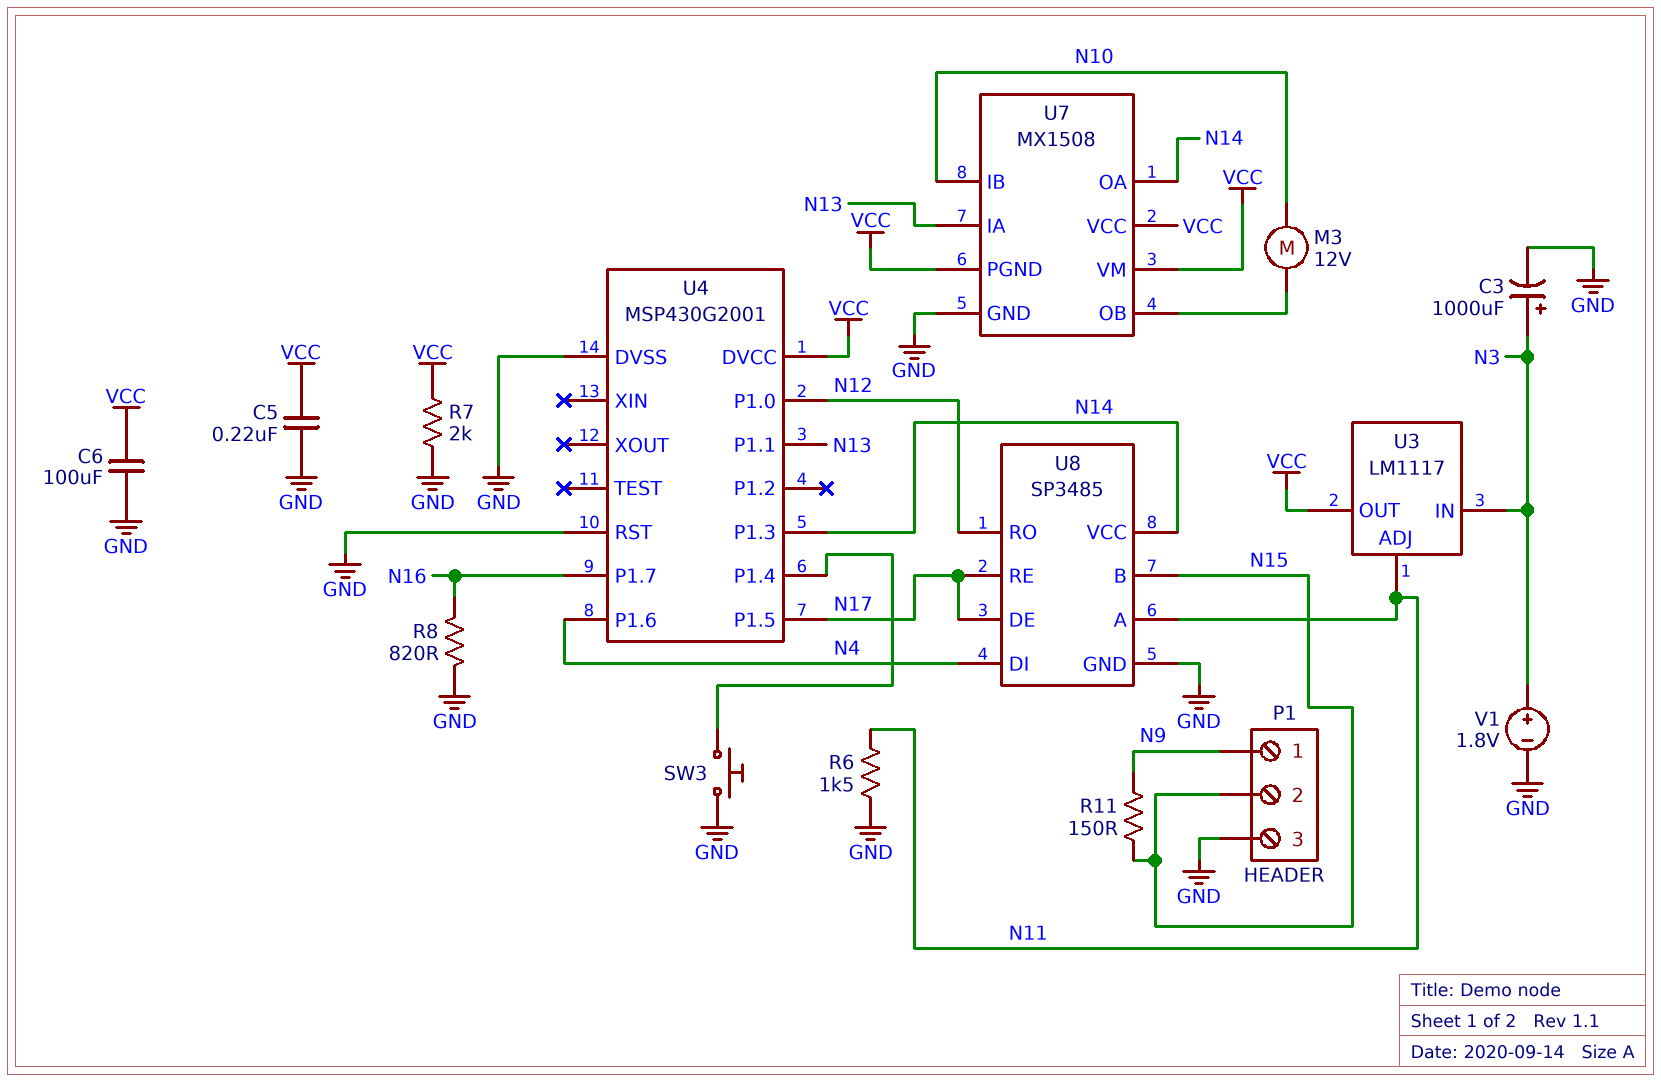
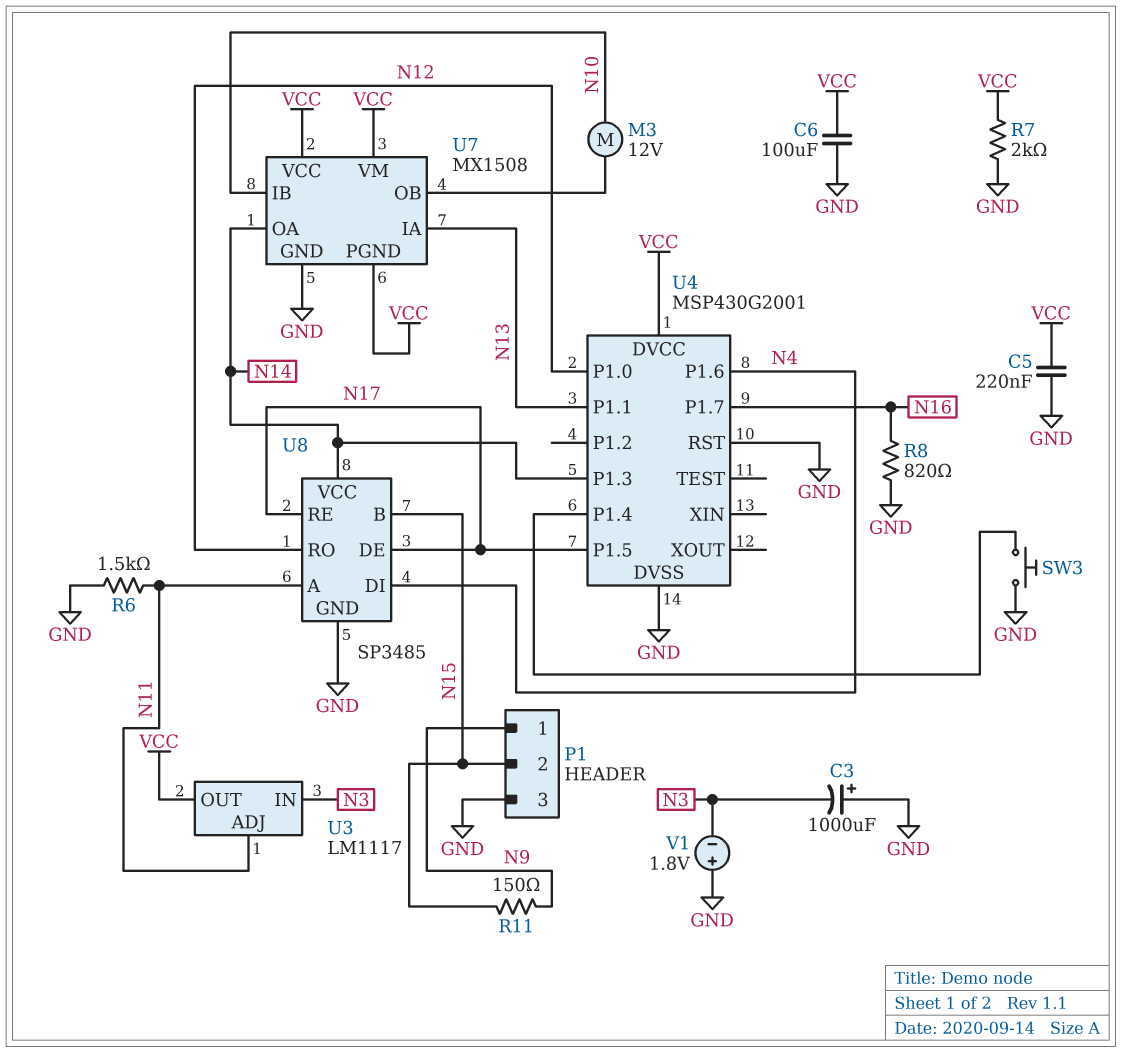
C3: 1000uF (plus N3, minus GND) -> 1000uF (plus GND, minus N3)
V1: 1.8V (plus N3, minus GND) -> 1.8V (plus GND, minus N3)

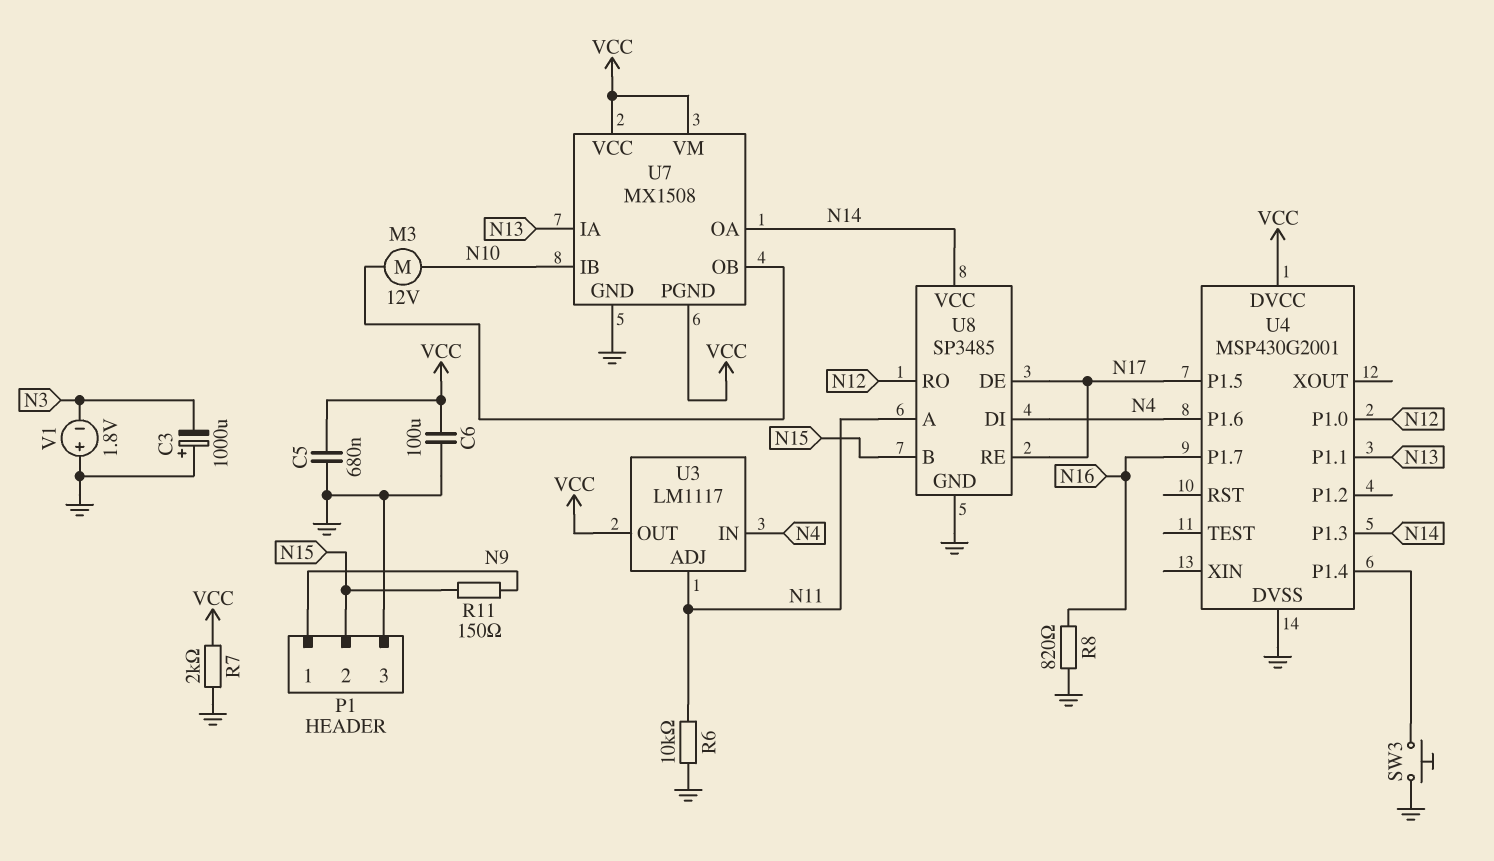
C5: 220nF (GND, VCC) -> 680nF (GND, VCC)
R6: 1.5k (GND, N11) -> 10k (GND, N11)
U3 pin IN: N3 -> N4
U4 pin RST: GND -> none

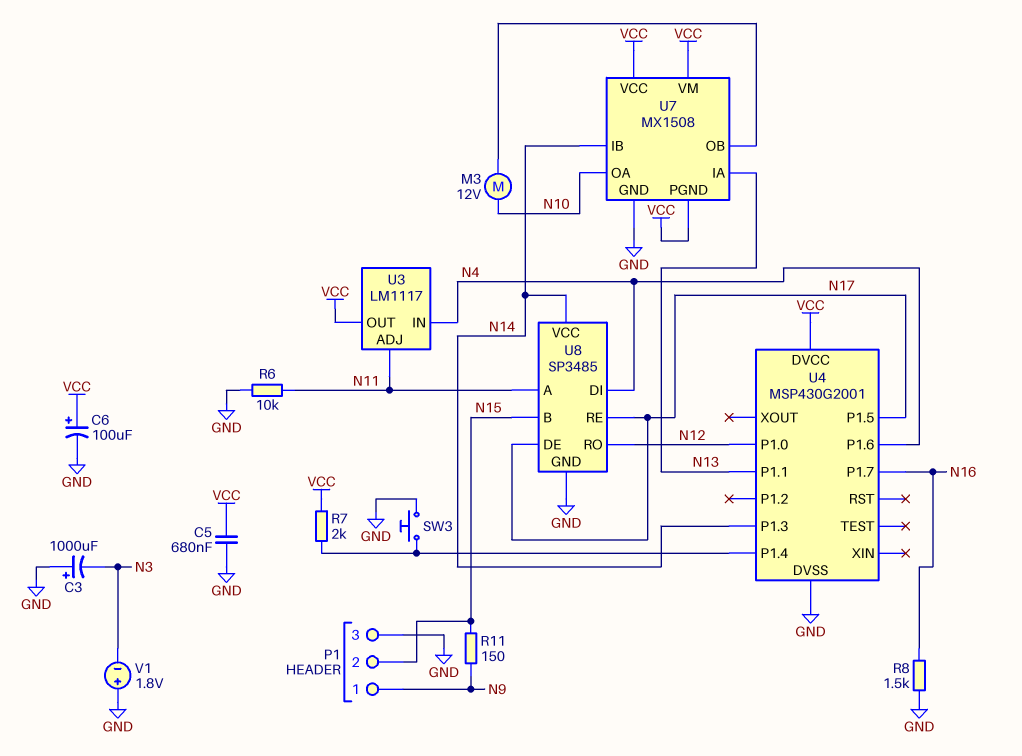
C6: 100uF (GND, VCC) -> 100uF (plus VCC, minus GND)
R7: 2k (GND, VCC) -> 2k (U4/P1.4, VCC)
R8: 820 (GND, N16) -> 1.5k (GND, N16)
U7 pin IB: N10 -> N14
U7 pin OA: N14 -> N10

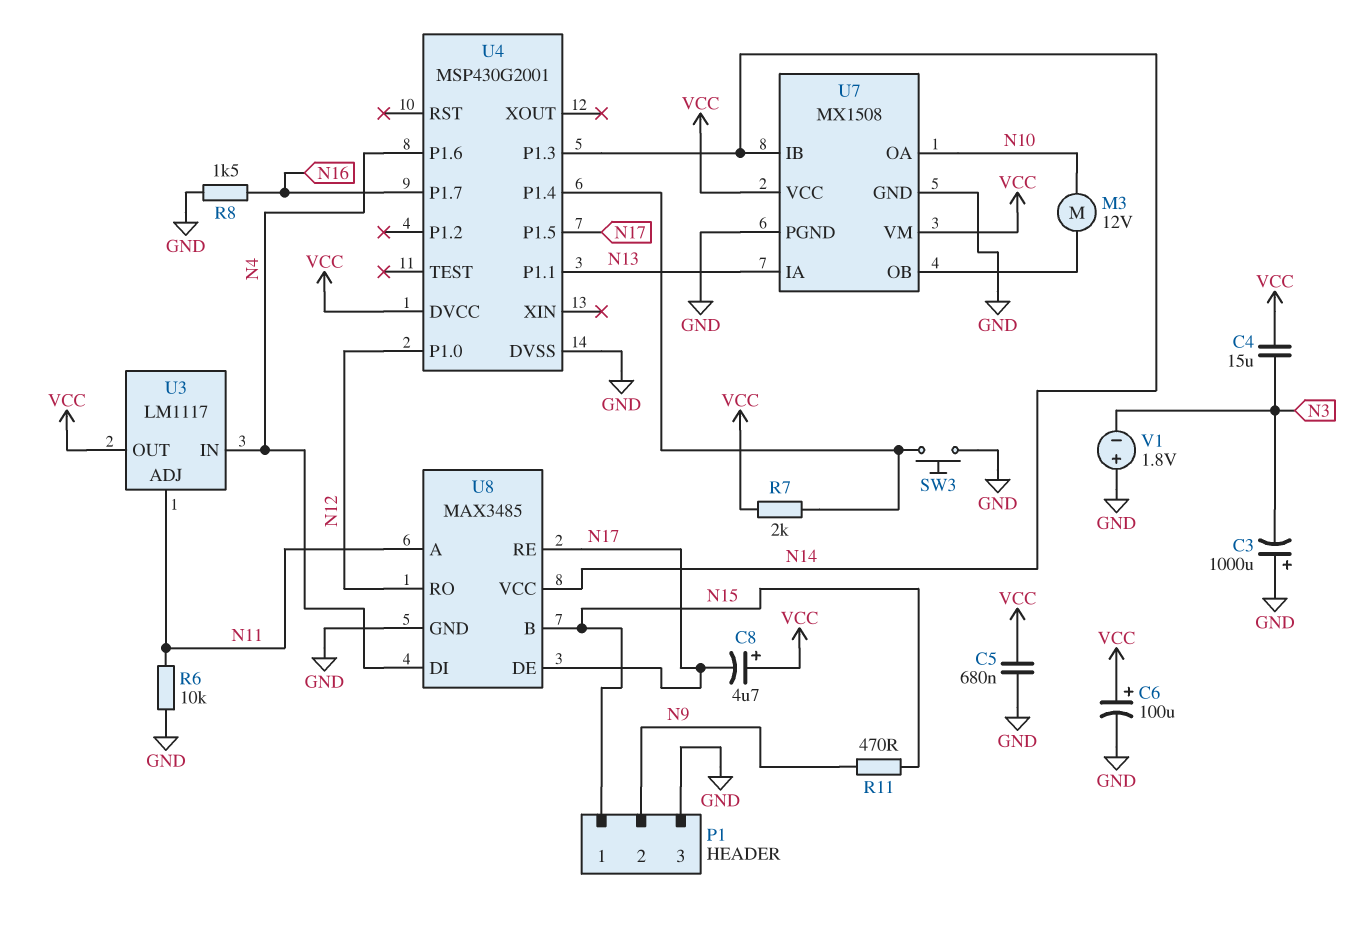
C4: none -> 15uF (N3, VCC)
C8: none -> 4.7uF (plus VCC, minus N17)
P1 pin 1: N9 -> N15
P1 pin 2: N15 -> N9
R11: 150 (N9, N15) -> 470 (N9, N15)
U7 pin PGND: VCC -> GND
U8: SP3485 -> MAX3485

